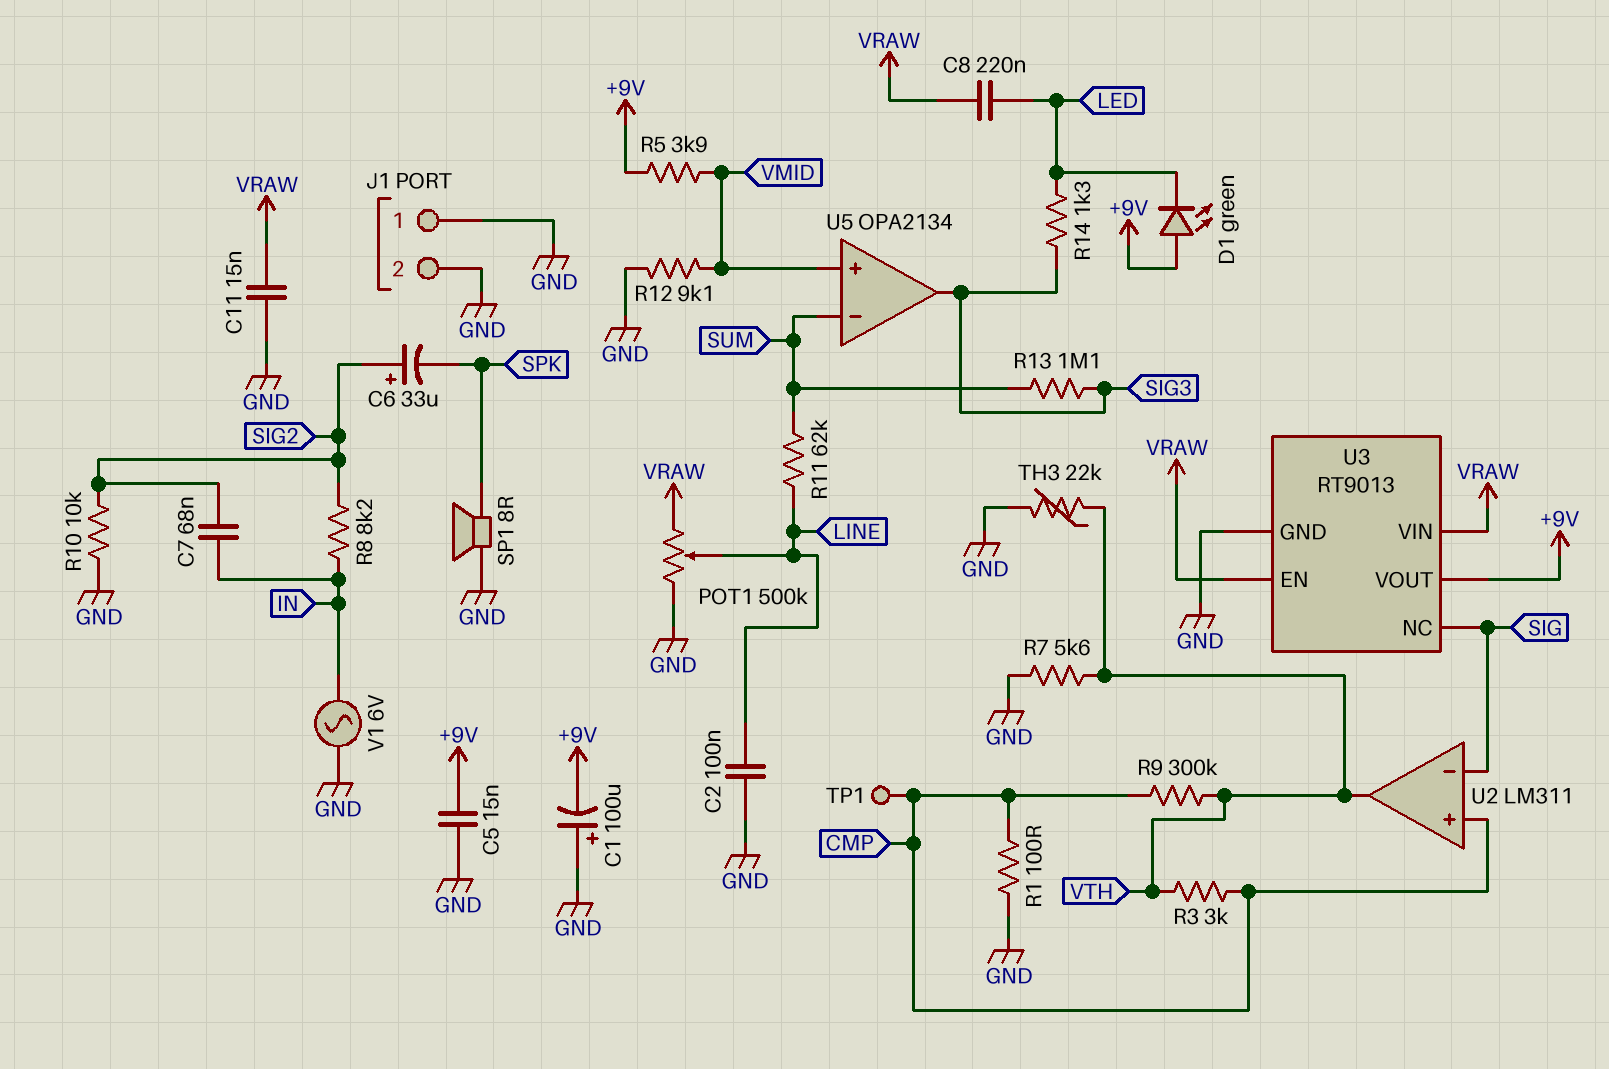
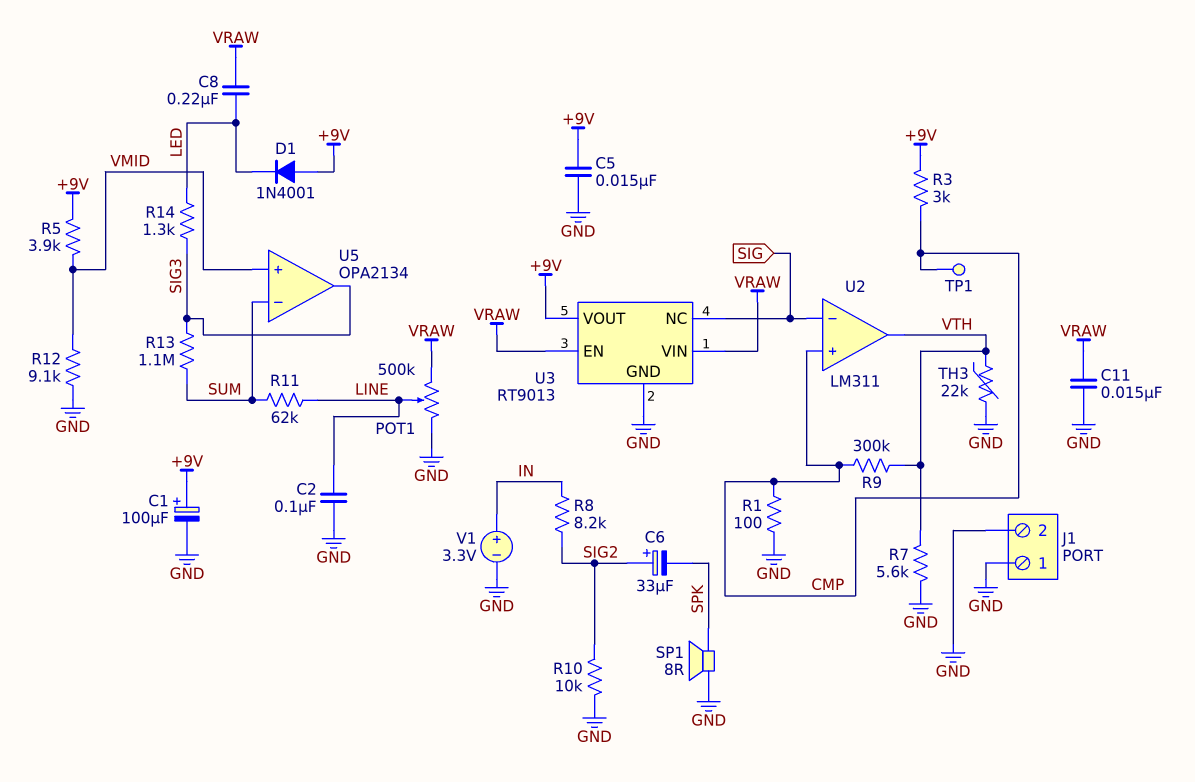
C1: 100uF (plus GND, minus +9V) -> 100uF (plus +9V, minus GND)
C7: 68nF (IN, SIG2) -> none
D1: LED green (A +9V, K LED) -> diode 1N4001 (A +9V, K LED)
R3: 3k (CMP, VTH) -> 3k (+9V, CMP)
V1: AC 6V (GND, IN) -> 3.3V (plus IN, minus GND)

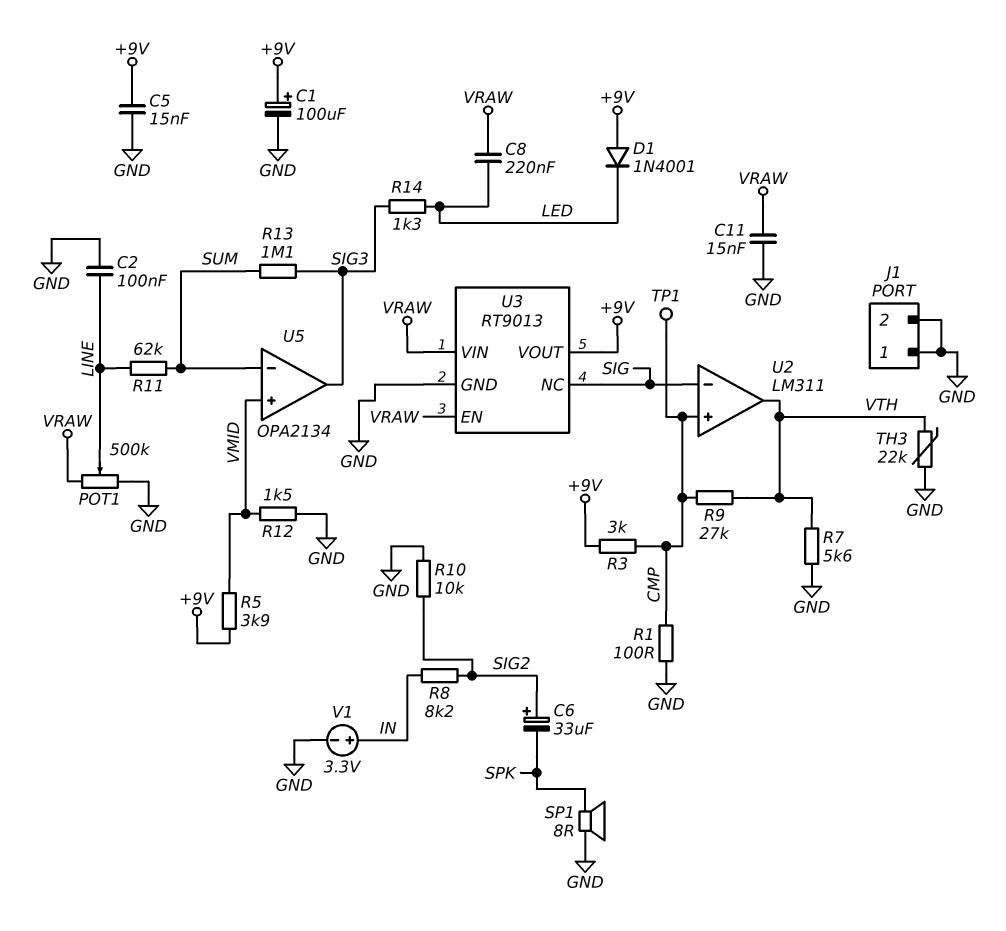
R9: 300k (CMP, VTH) -> 27k (CMP, VTH)
R12: 9.1k (GND, VMID) -> 1.5k (GND, VMID)

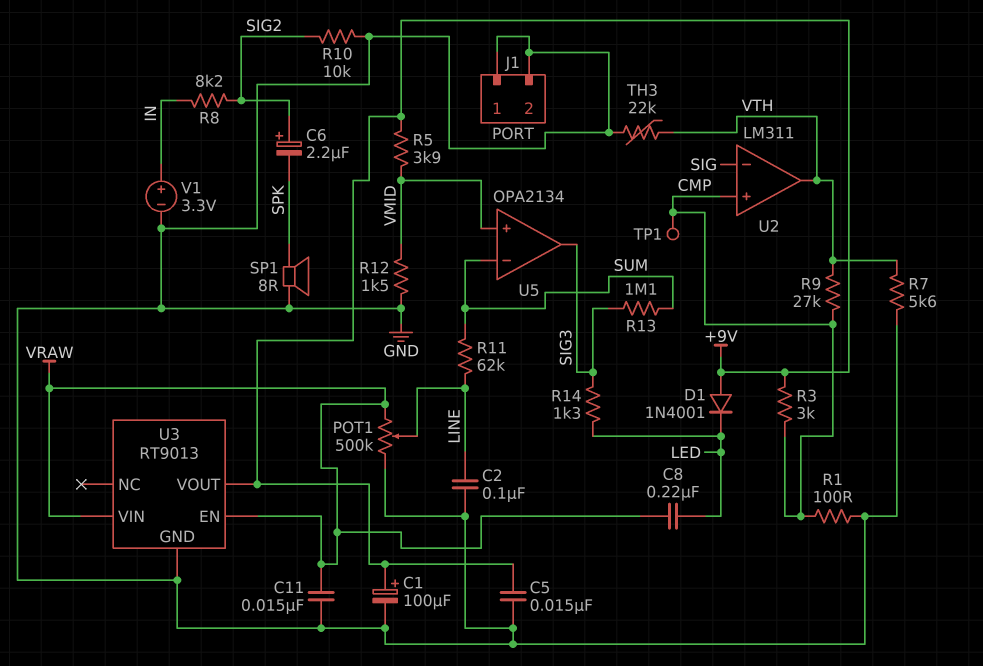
C6: 33uF (plus SIG2, minus SPK) -> 2.2uF (plus SIG2, minus SPK)
U3 pin NC: SIG -> none

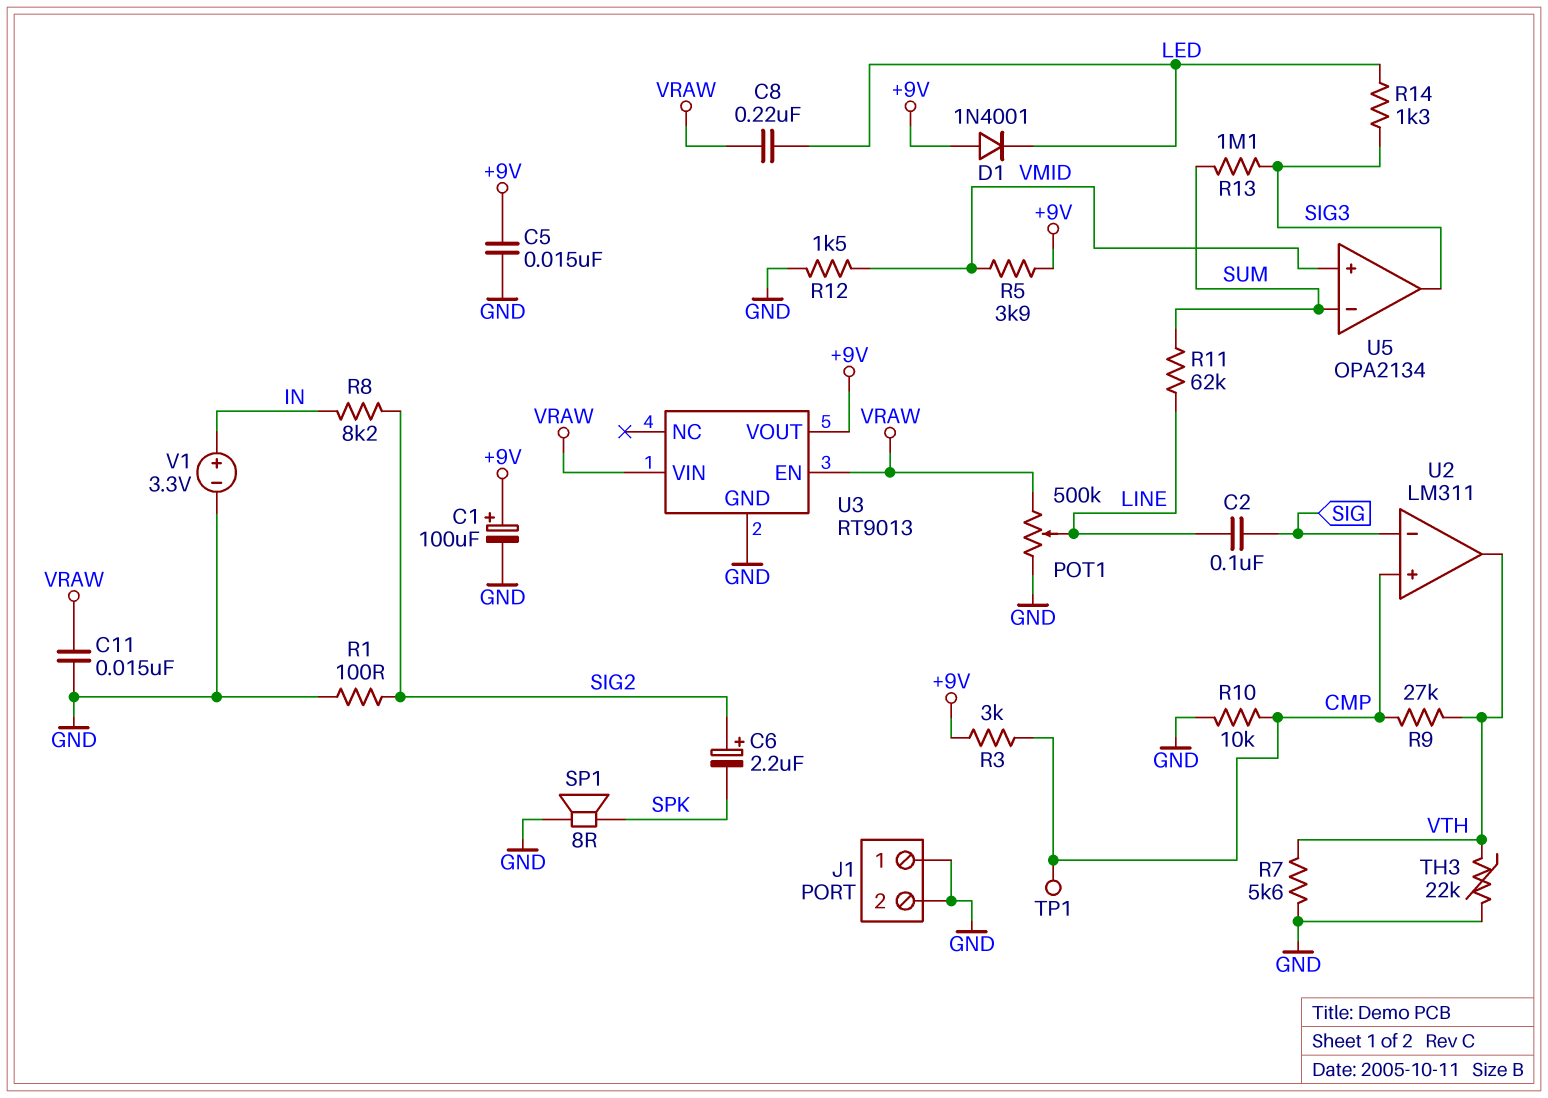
C2: 100nF (GND, LINE) -> 100nF (LINE, SIG)
R1: 100 (CMP, GND) -> 100 (GND, SIG2)
R10: 10k (GND, SIG2) -> 10k (CMP, GND)

